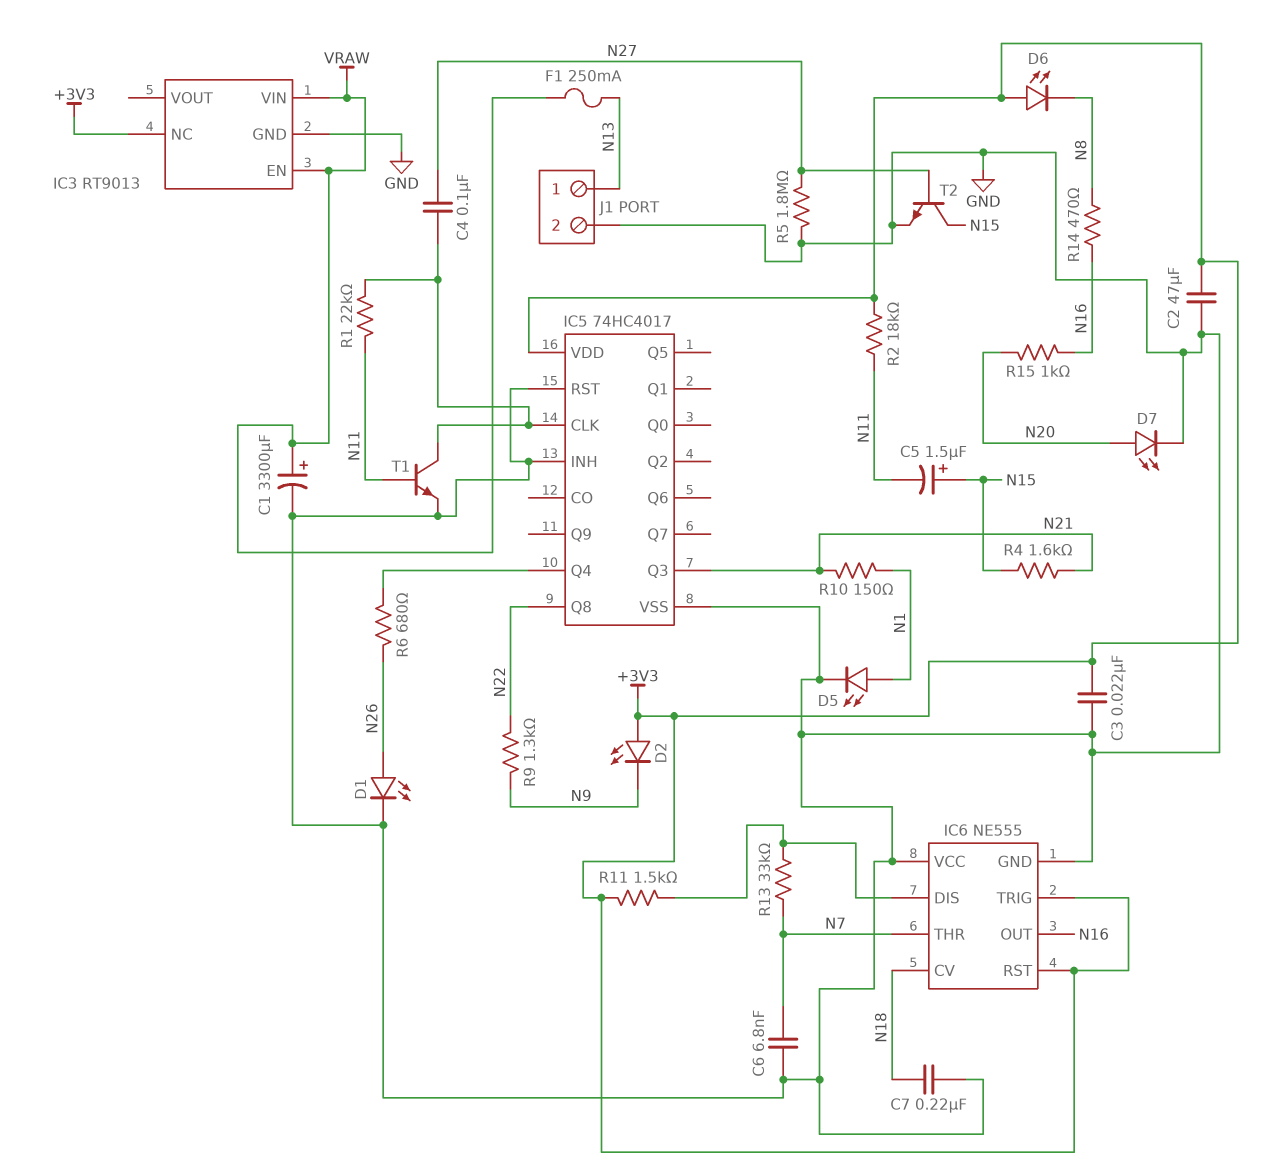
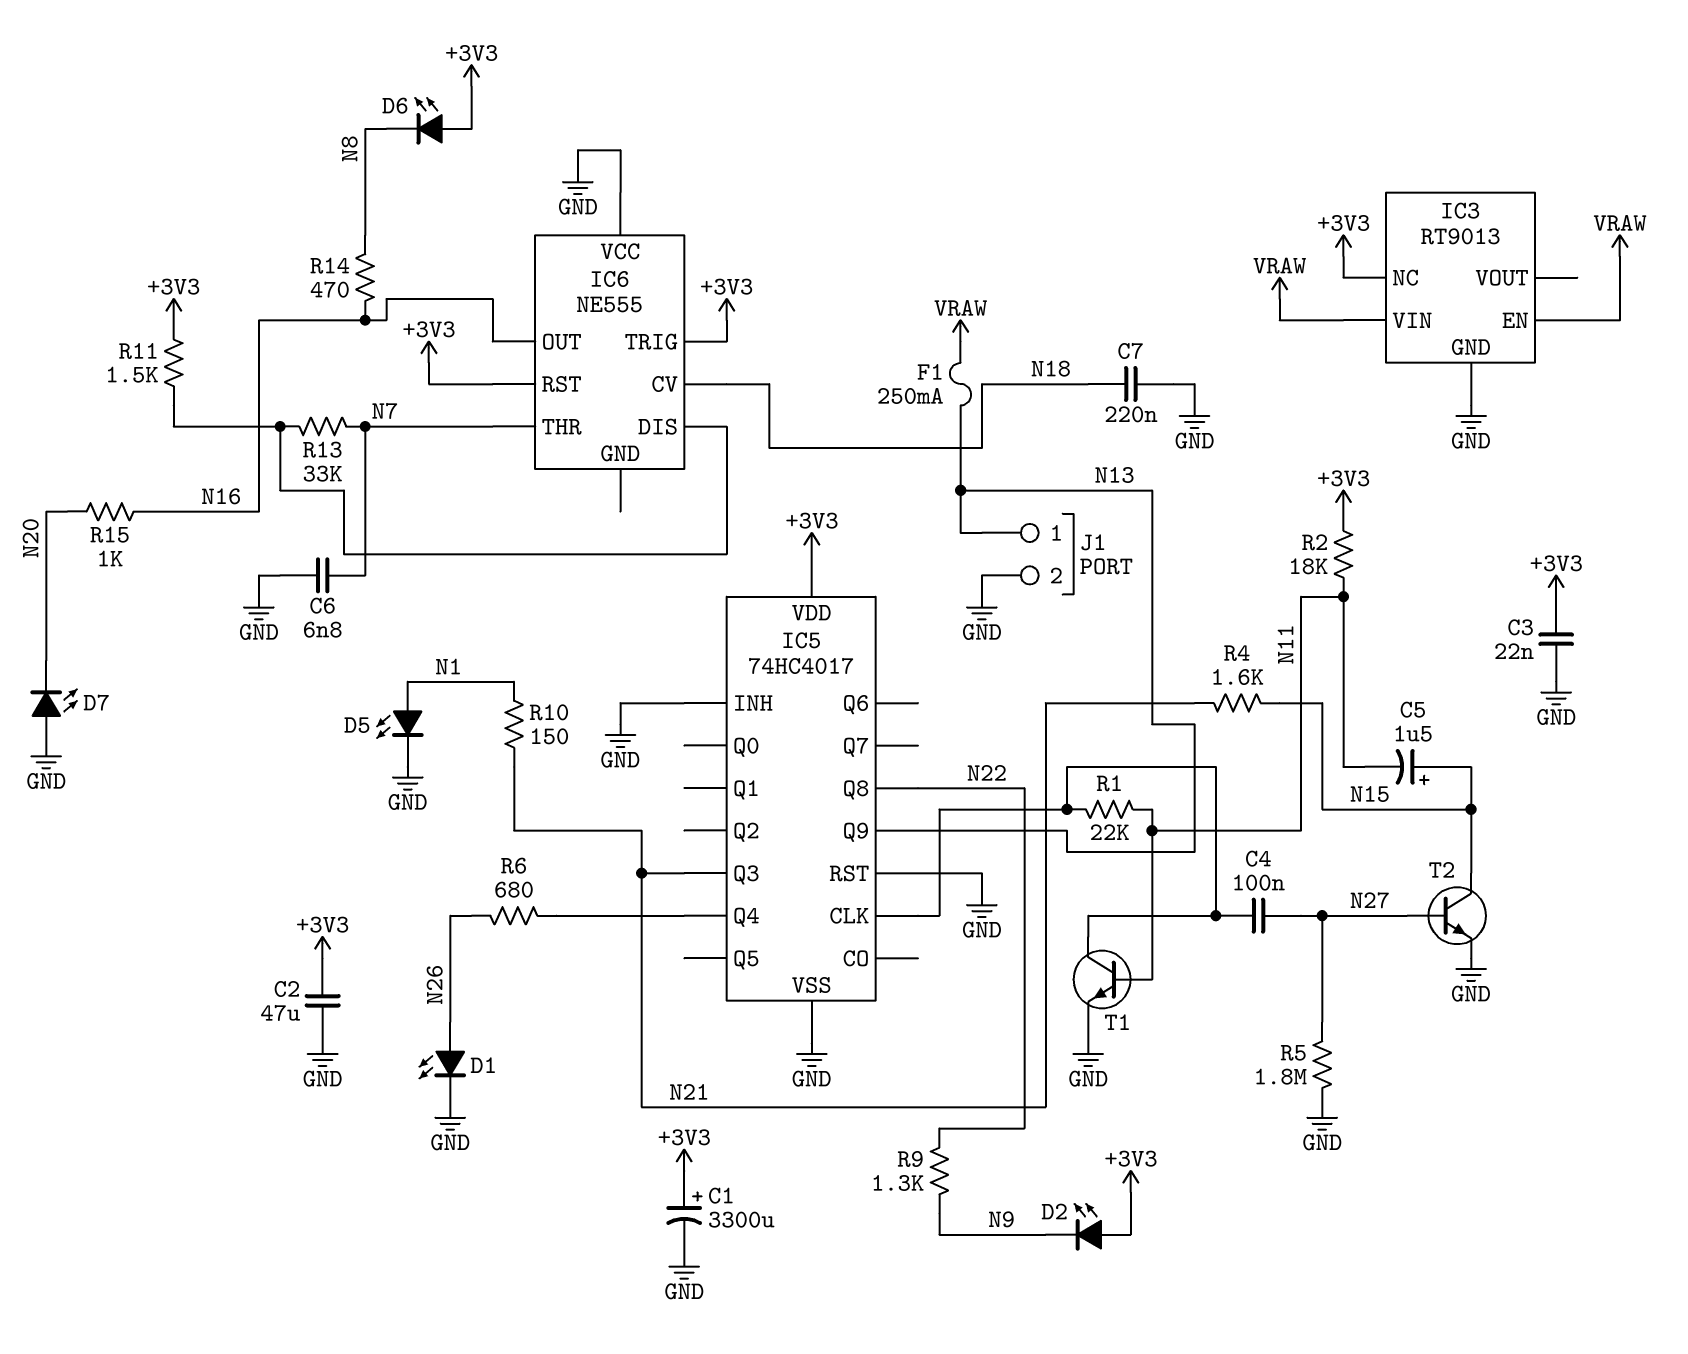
C1: 3300uF (plus VRAW, minus GND) -> 3300uF (plus +3V3, minus GND)
D7: LED (A N20, K GND) -> LED (A GND, K N20)
IC5 pin Q9: none -> N13
IC6 pin GND: GND -> none

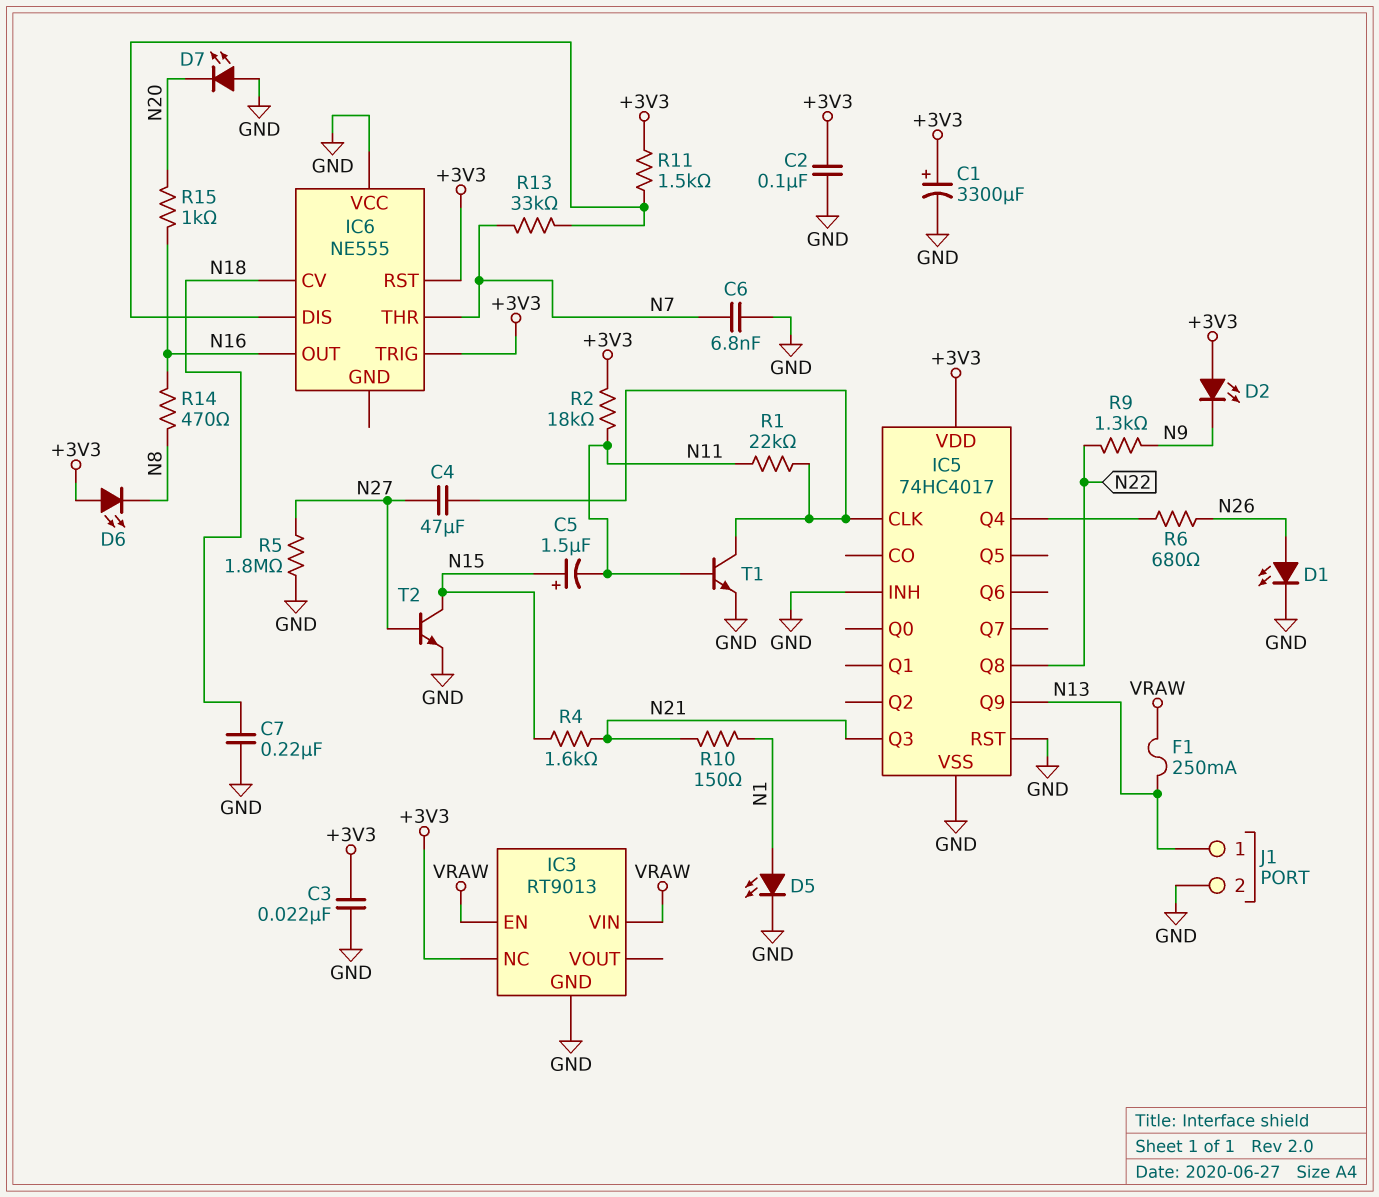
C2: 47uF (+3V3, GND) -> 100nF (+3V3, GND)
C4: 100nF (IC5/CLK, N27) -> 47uF (IC5/CLK, N27)

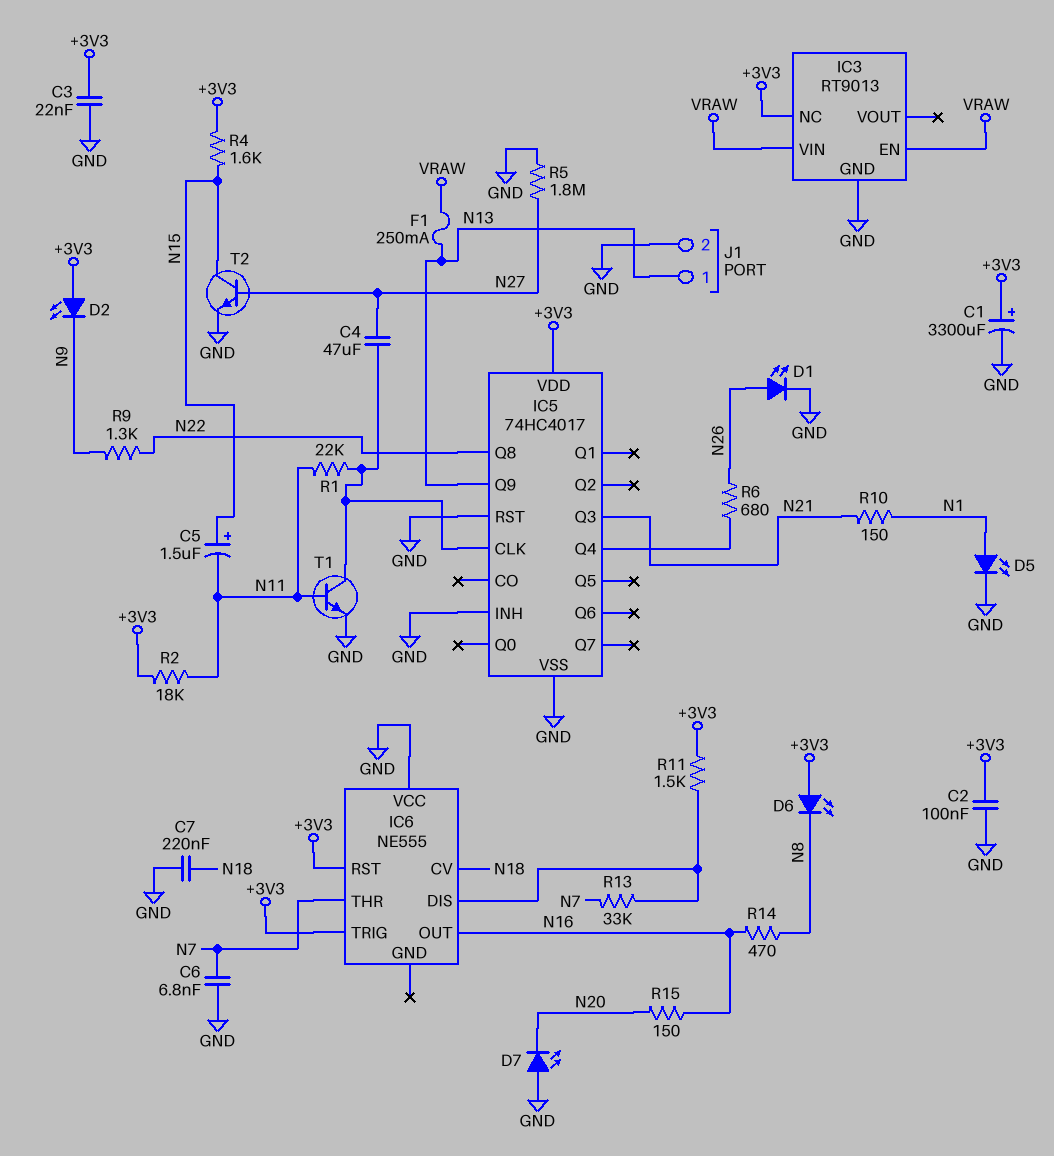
R4: 1.6k (N15, N21) -> 1.6k (+3V3, N15)
R15: 1k (N16, N20) -> 150 (N16, N20)

